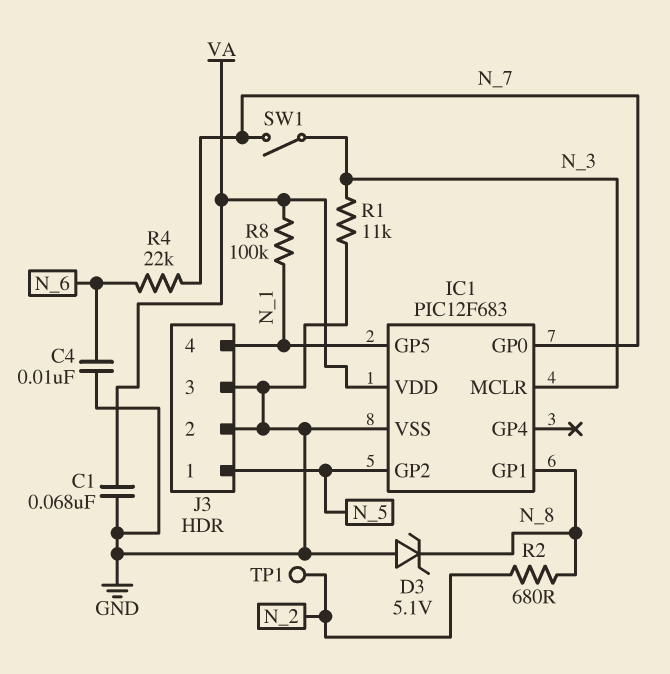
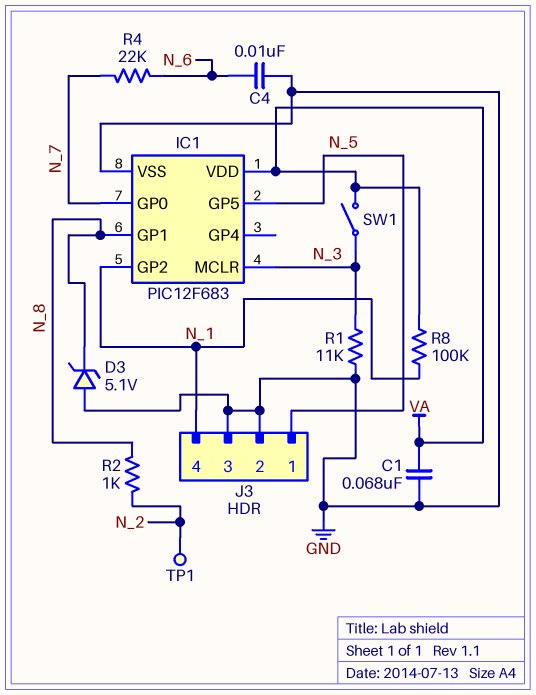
IC1 pin GP2: N_5 -> N_1
IC1 pin GP5: N_1 -> N_5
R2: 680 (N_2, N_8) -> 1k (N_2, N_8)
SW1: switch (N_3, N_7) -> switch (N_3, VA)

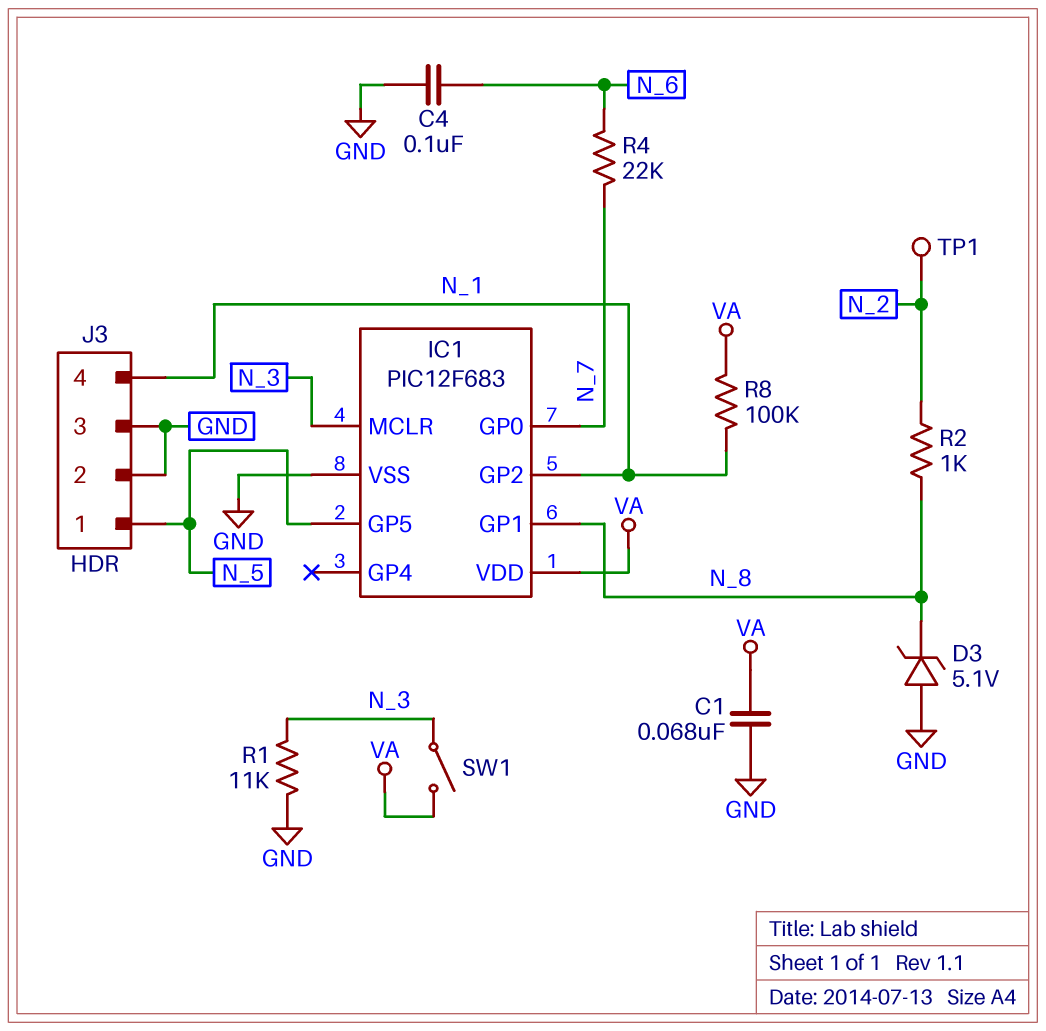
C4: 10nF (GND, N_6) -> 100nF (GND, N_6)

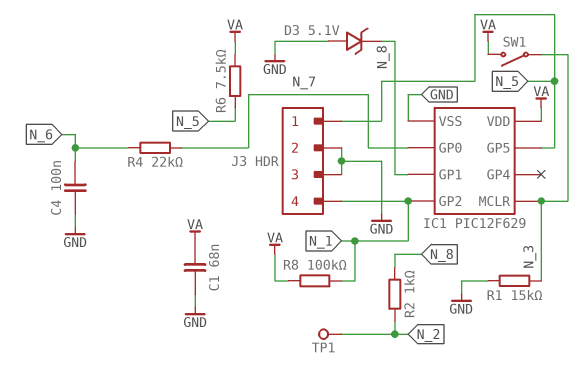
IC1: PIC12F683 -> PIC12F629
R1: 11k (GND, N_3) -> 15k (GND, N_3)
R6: none -> 7.5k (N_5, VA)

